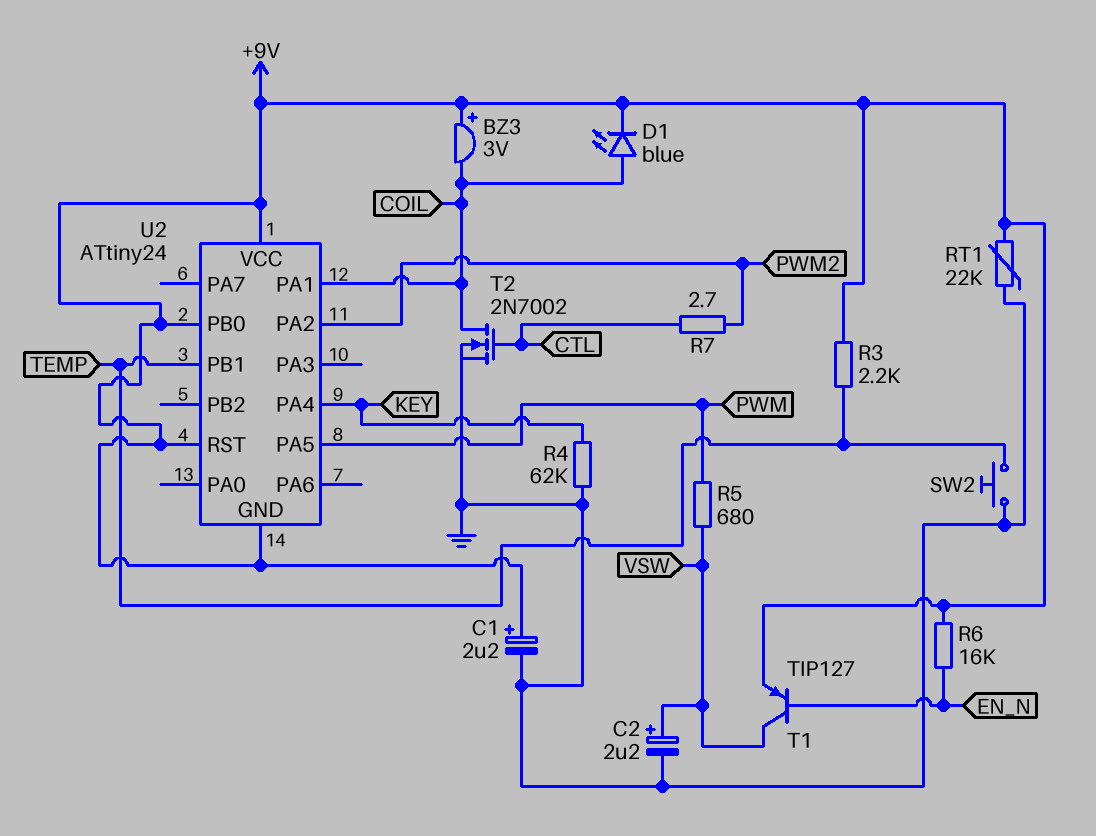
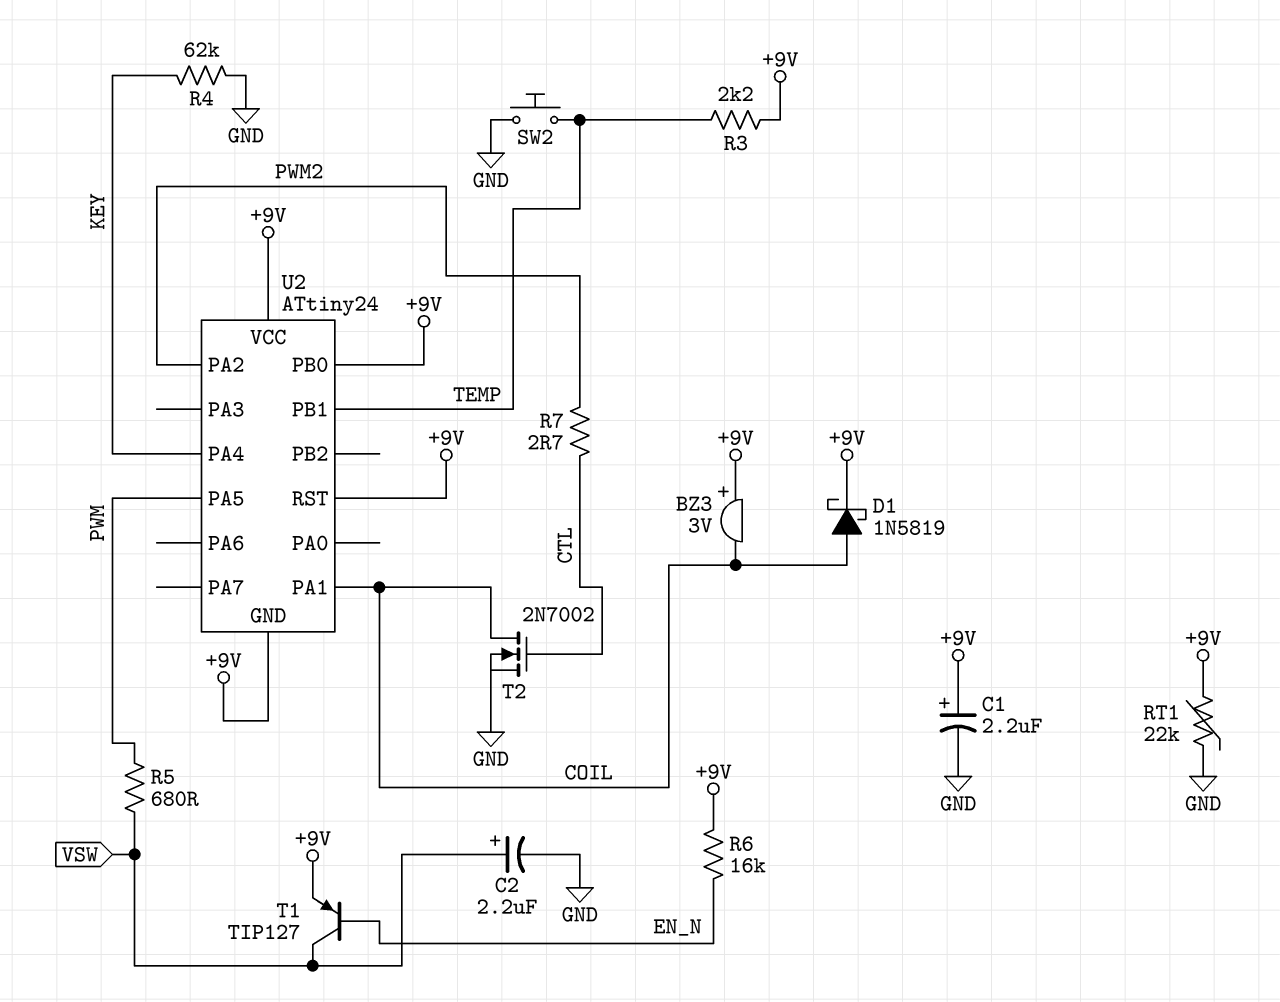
D1: LED blue (A COIL, K +9V) -> schottky 1N5819 (A COIL, K +9V)

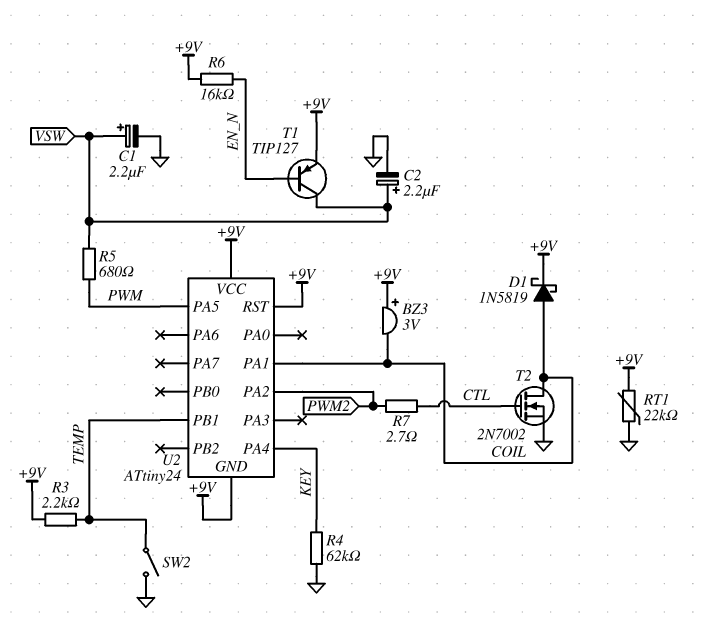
C1: 2.2uF (plus +9V, minus GND) -> 2.2uF (plus VSW, minus GND)
SW2: button (GND, TEMP) -> switch (GND, TEMP)
U2 pin PB0: +9V -> none

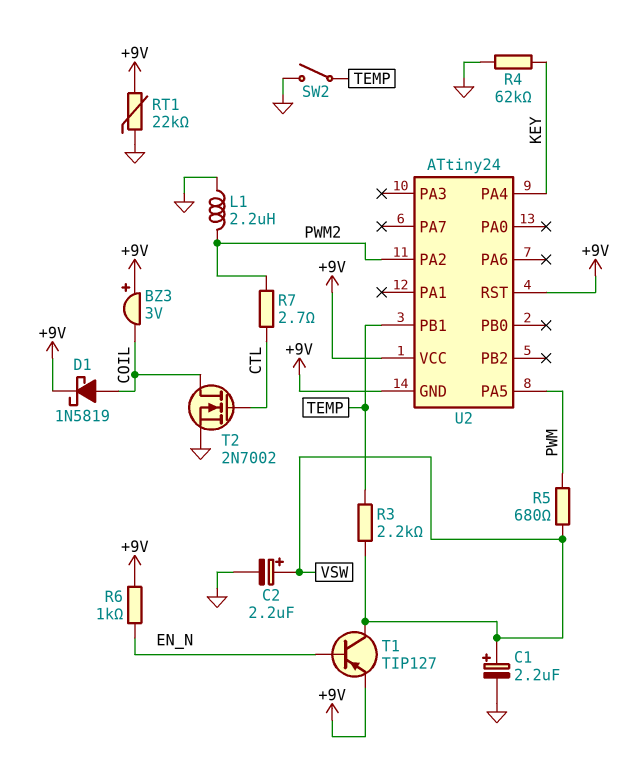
L1: none -> 2.2uH (GND, PWM2)
R3: 2.2k (+9V, TEMP) -> 2.2k (TEMP, VSW)
R6: 16k (+9V, EN_N) -> 1k (+9V, EN_N)
U2 pin PA1: COIL -> none

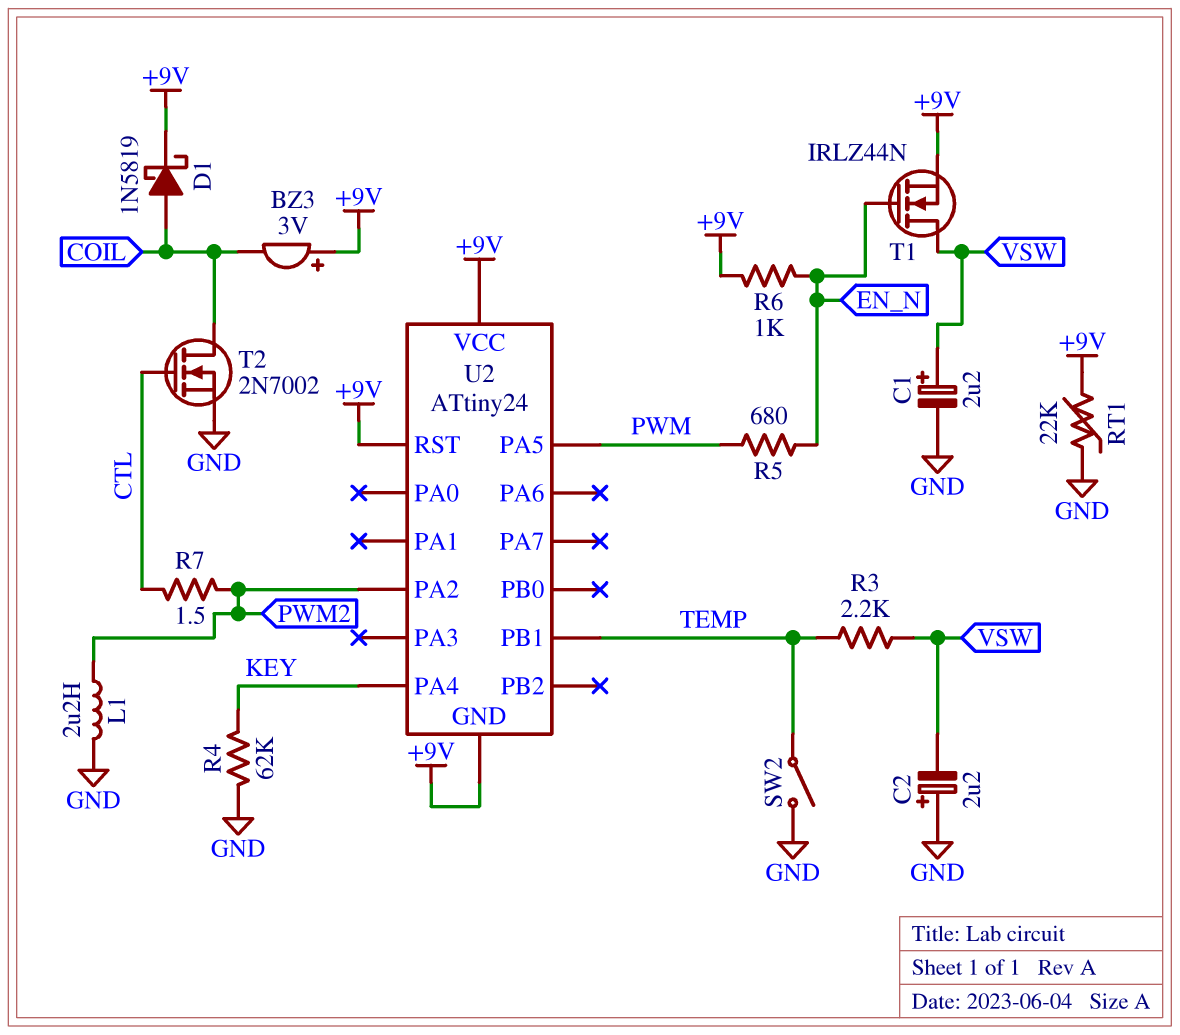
C2: 2.2uF (plus VSW, minus GND) -> 2.2uF (plus GND, minus VSW)
R5: 680 (PWM, VSW) -> 680 (EN_N, PWM)
R7: 2.7 (CTL, PWM2) -> 1.5 (CTL, PWM2)
T1: PNP TIP127 (B EN_N, C VSW, E +9V) -> NMOS IRLZ44N (G EN_N, D VSW, S +9V)

